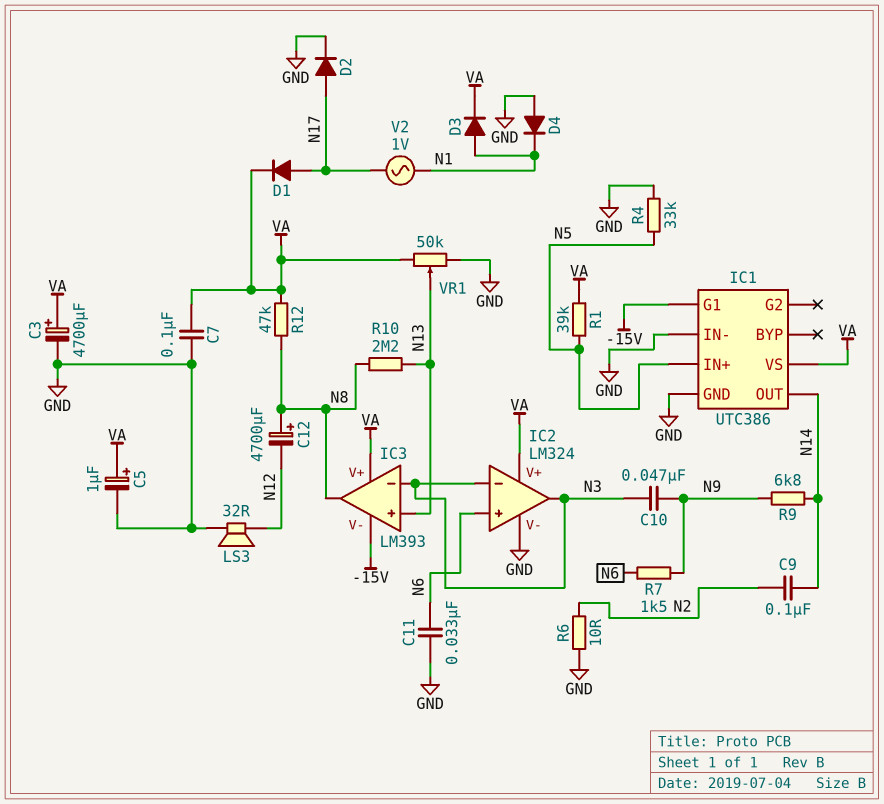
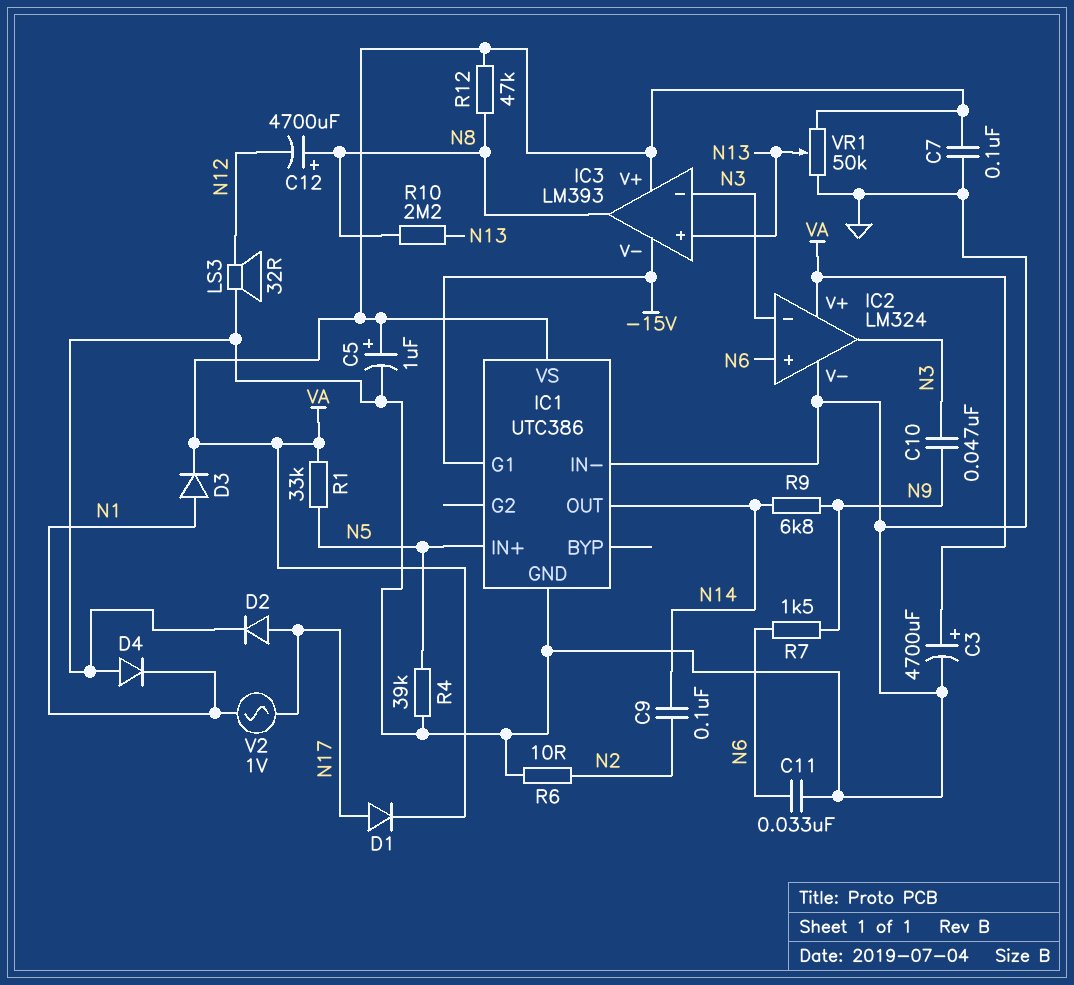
R1: 39k (N5, VA) -> 33k (N5, VA)
R4: 33k (GND, N5) -> 39k (GND, N5)

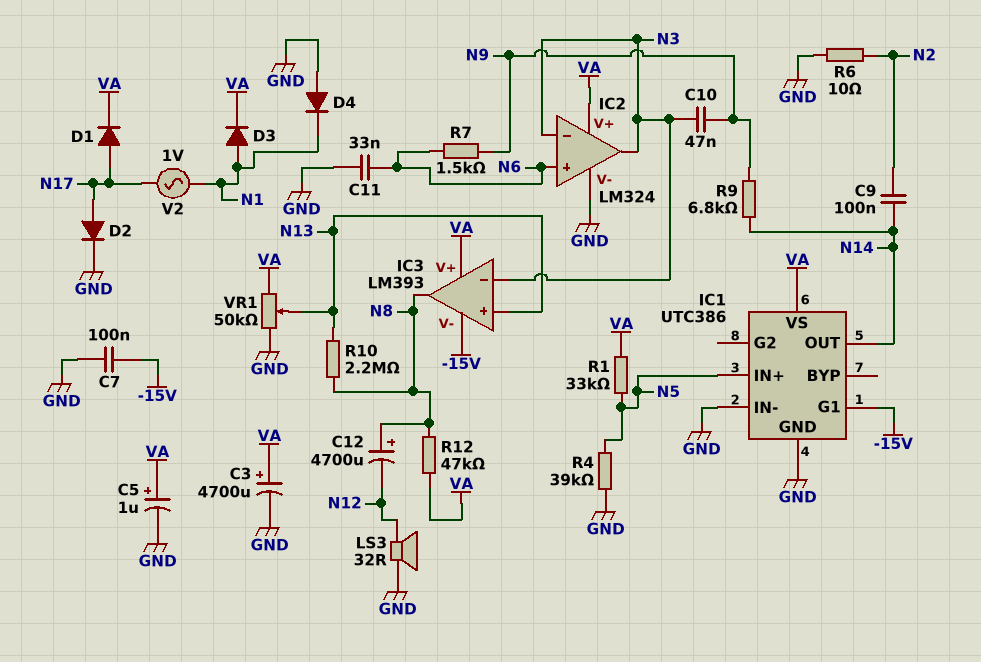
C7: 100nF (GND, VA) -> 100nF (-15V, GND)

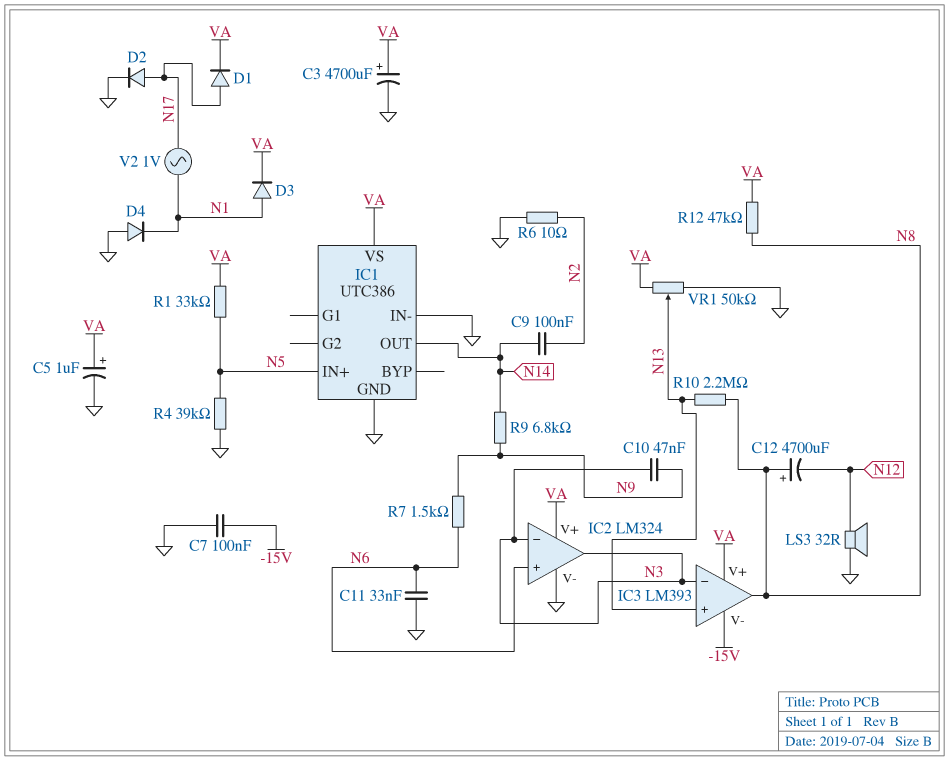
IC1 pin G1: -15V -> none

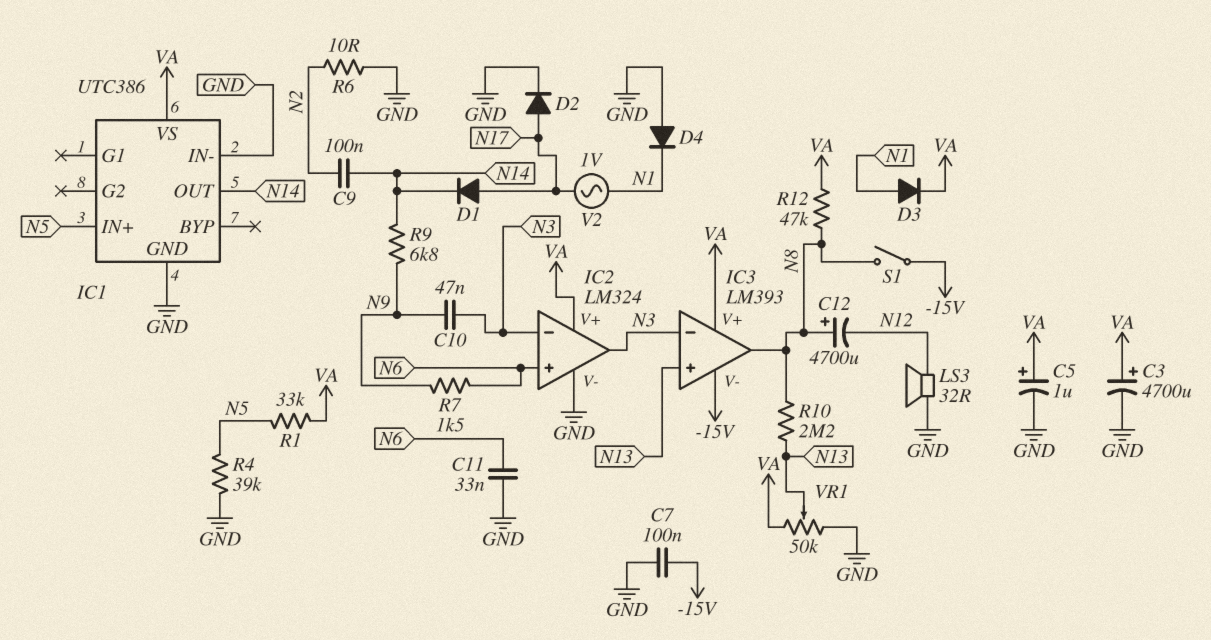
D1: diode (A N17, K VA) -> diode (A N17, K N14)
S1: none -> switch (-15V, N8)

